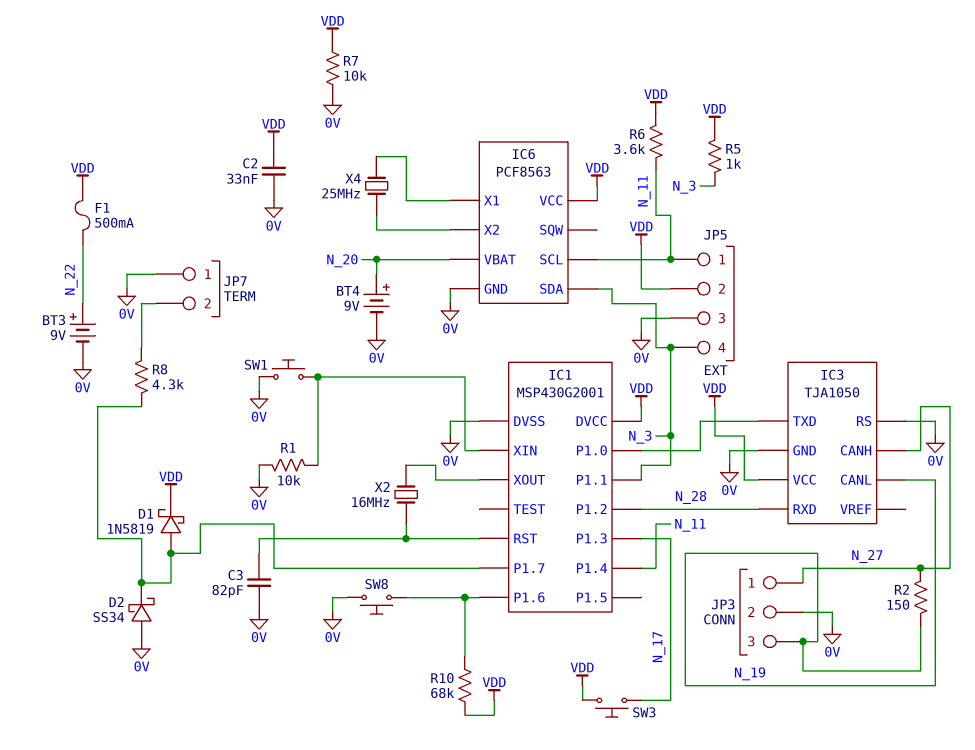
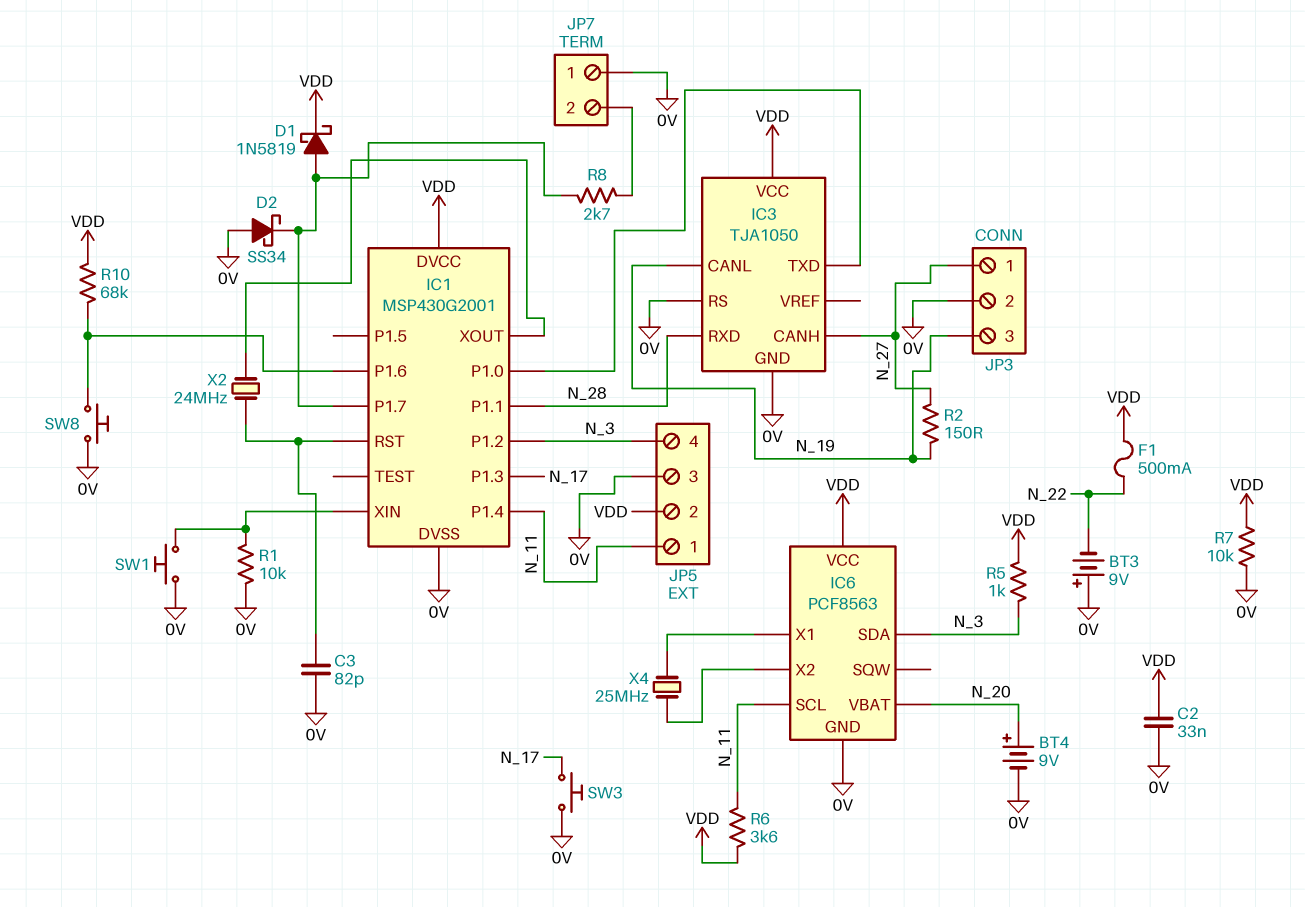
BT3: 9V (plus N_22, minus 0V) -> 9V (plus 0V, minus N_22)
IC1 pin P1.1: N_3 -> N_28
IC1 pin P1.2: N_28 -> N_3
R8: 4.3k (IC1/P1.7, JP7/2) -> 2.7k (IC1/P1.7, JP7/2)
SW3: button (N_17, VDD) -> button (0V, N_17)
X2: 16MHz (IC1/RST, IC1/XOUT) -> 24MHz (IC1/RST, IC1/XOUT)

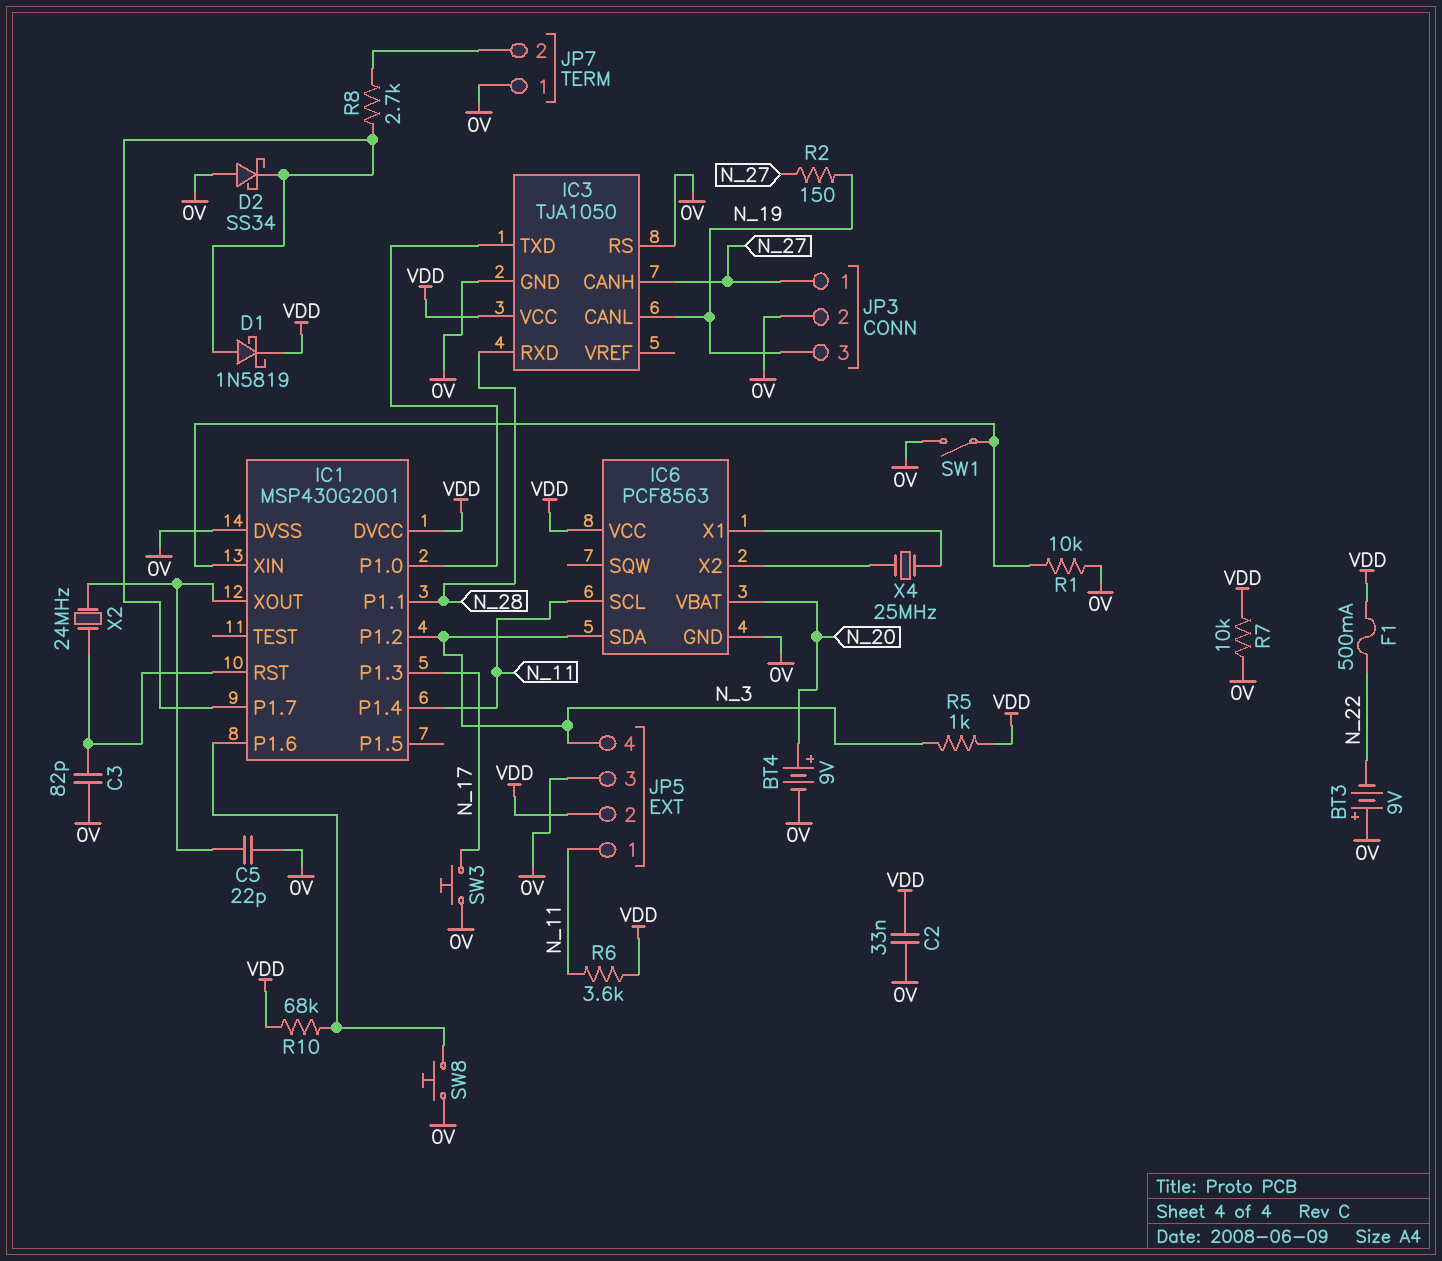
C5: none -> 22pF (0V, IC1/XOUT)
SW1: button (0V, IC1/XIN) -> switch (0V, IC1/XIN)

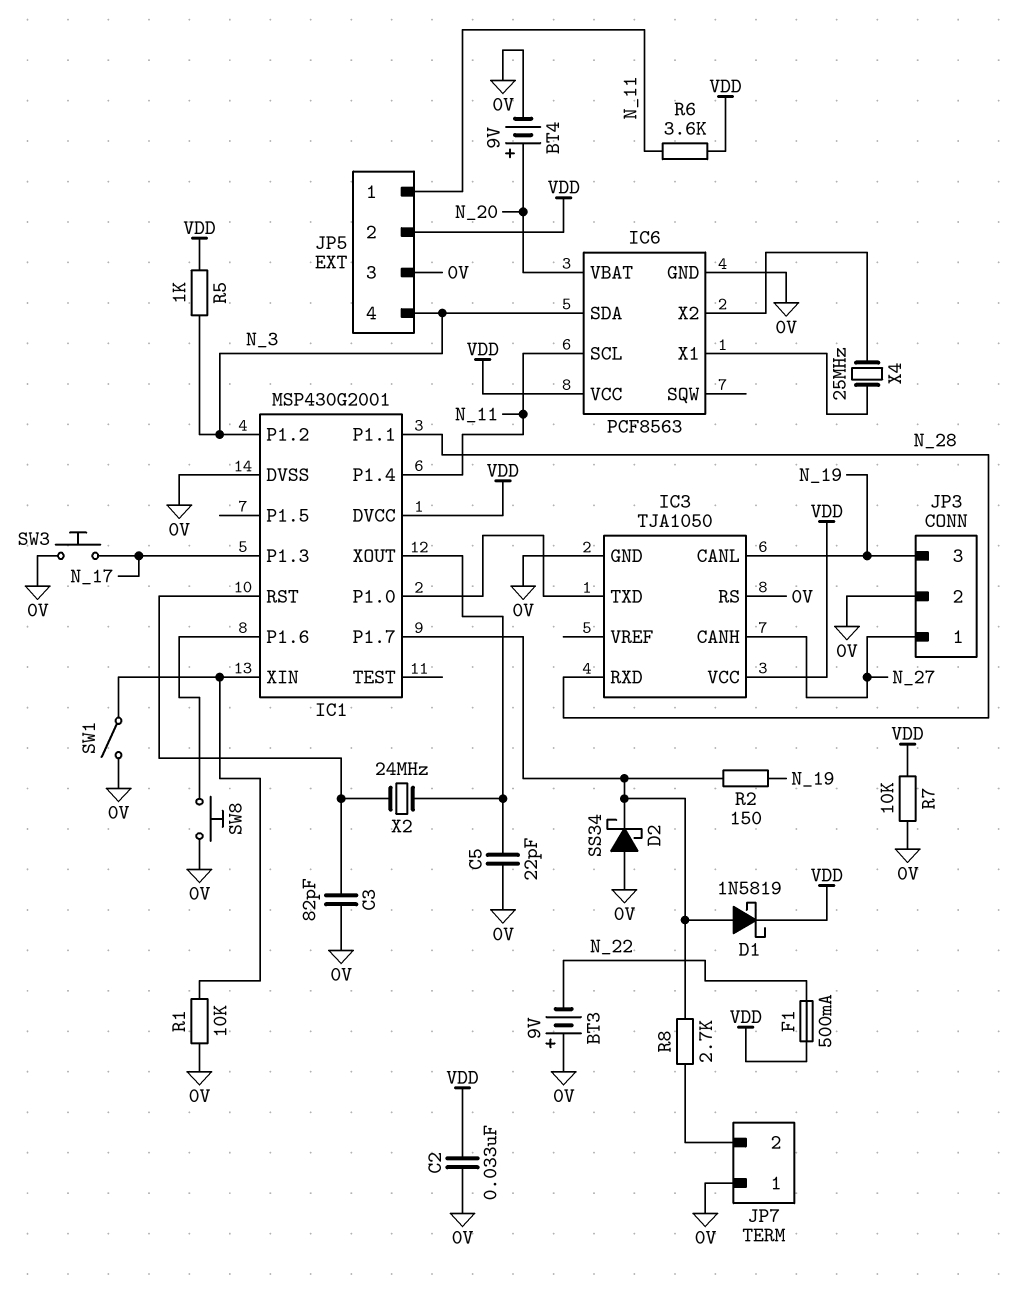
R2: 150 (N_19, N_27) -> 150 (IC1/P1.7, N_19)
R10: 68k (IC1/P1.6, VDD) -> none

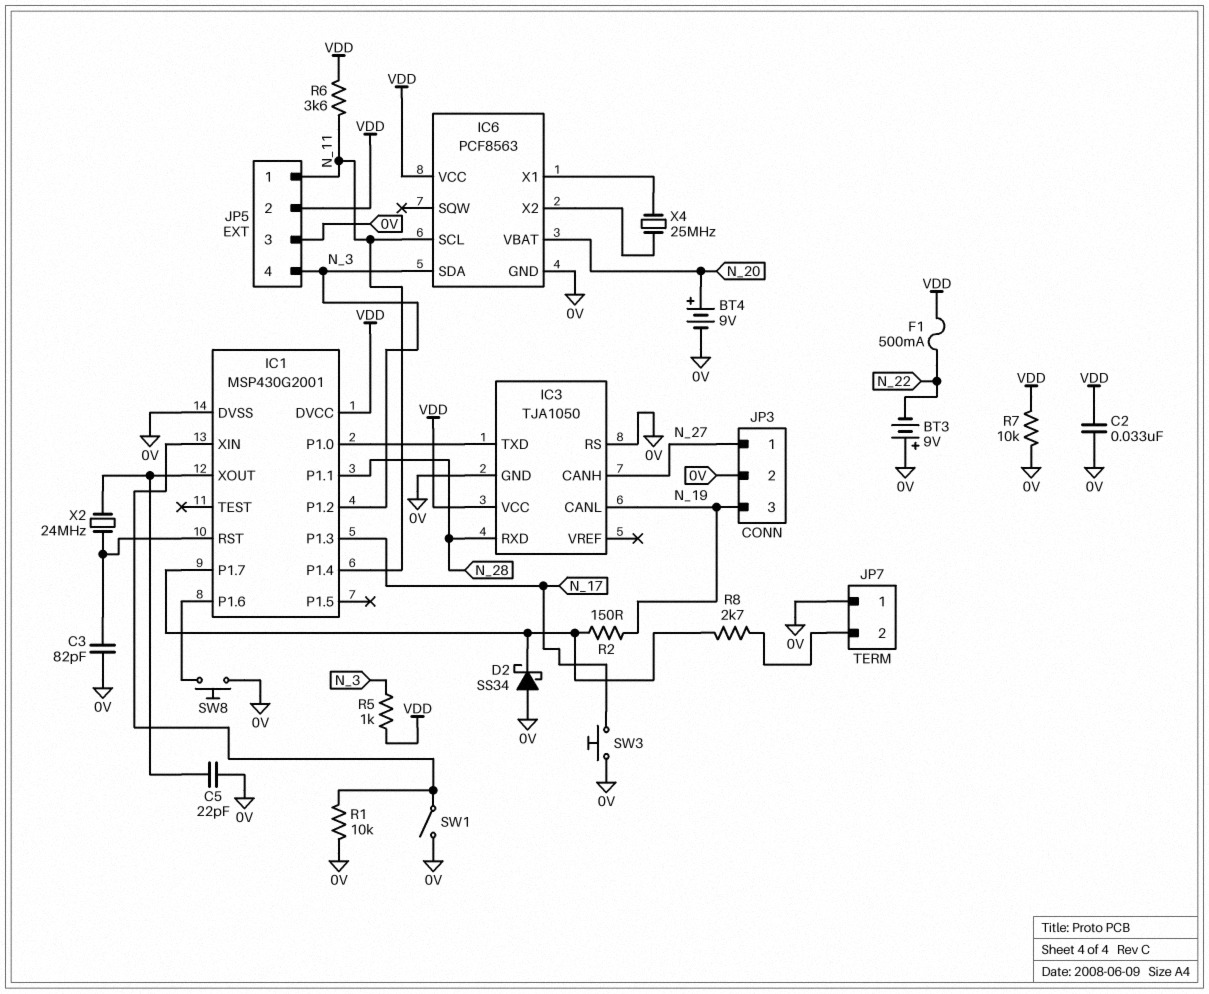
D1: schottky 1N5819 (A IC1/P1.7, K VDD) -> none

